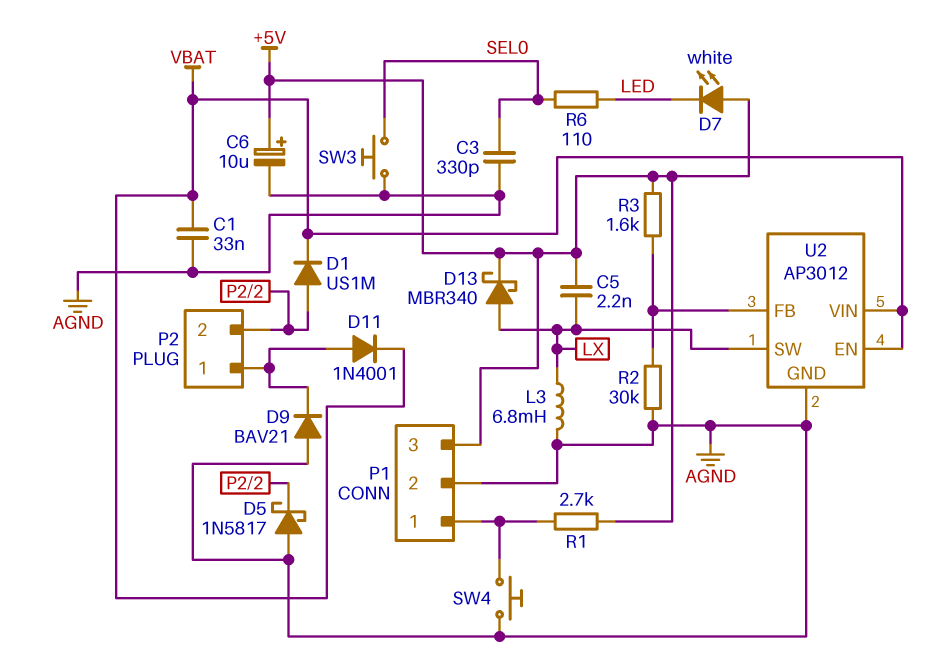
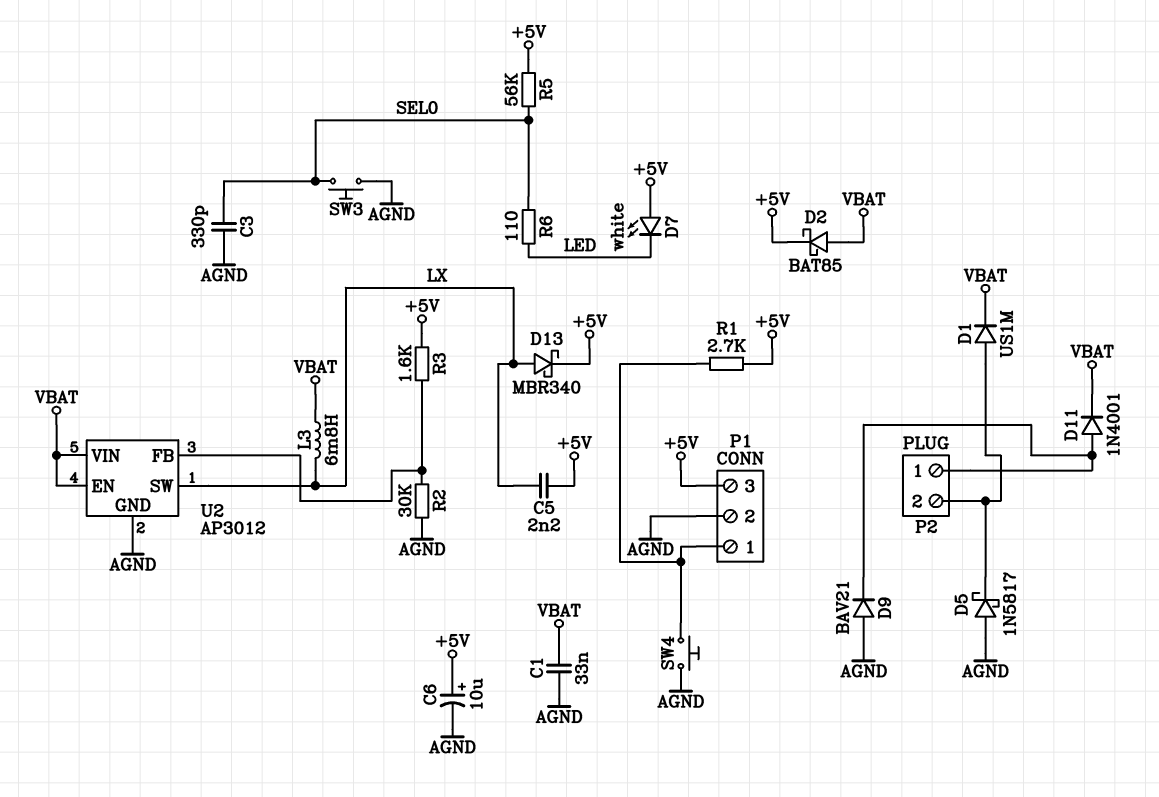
D2: none -> schottky BAT85 (A VBAT, K +5V)
L3: 6.8mH (AGND, LX) -> 6.8mH (LX, VBAT)
R5: none -> 56k (+5V, SEL0)

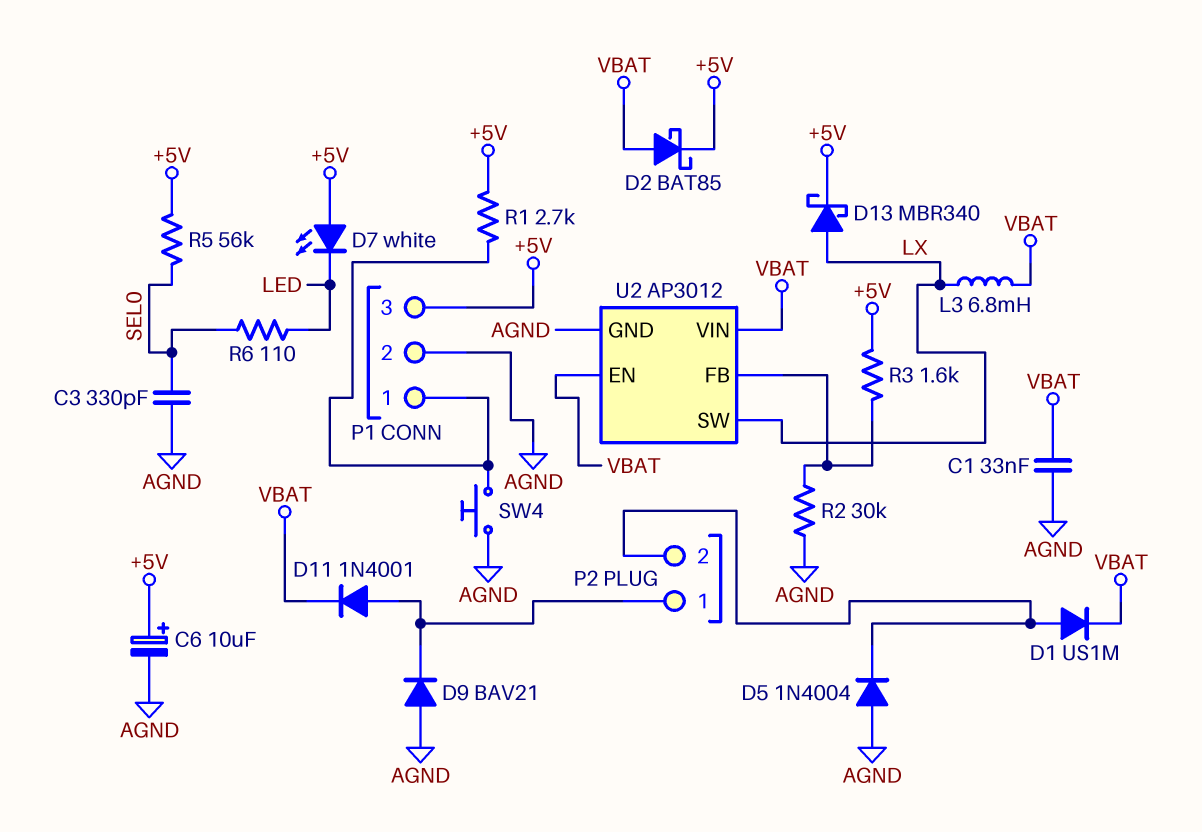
C5: 2.2nF (+5V, LX) -> none
D5: schottky 1N5817 (A AGND, K P2/2) -> diode 1N4004 (A AGND, K P2/2)
SW3: button (AGND, SEL0) -> none

